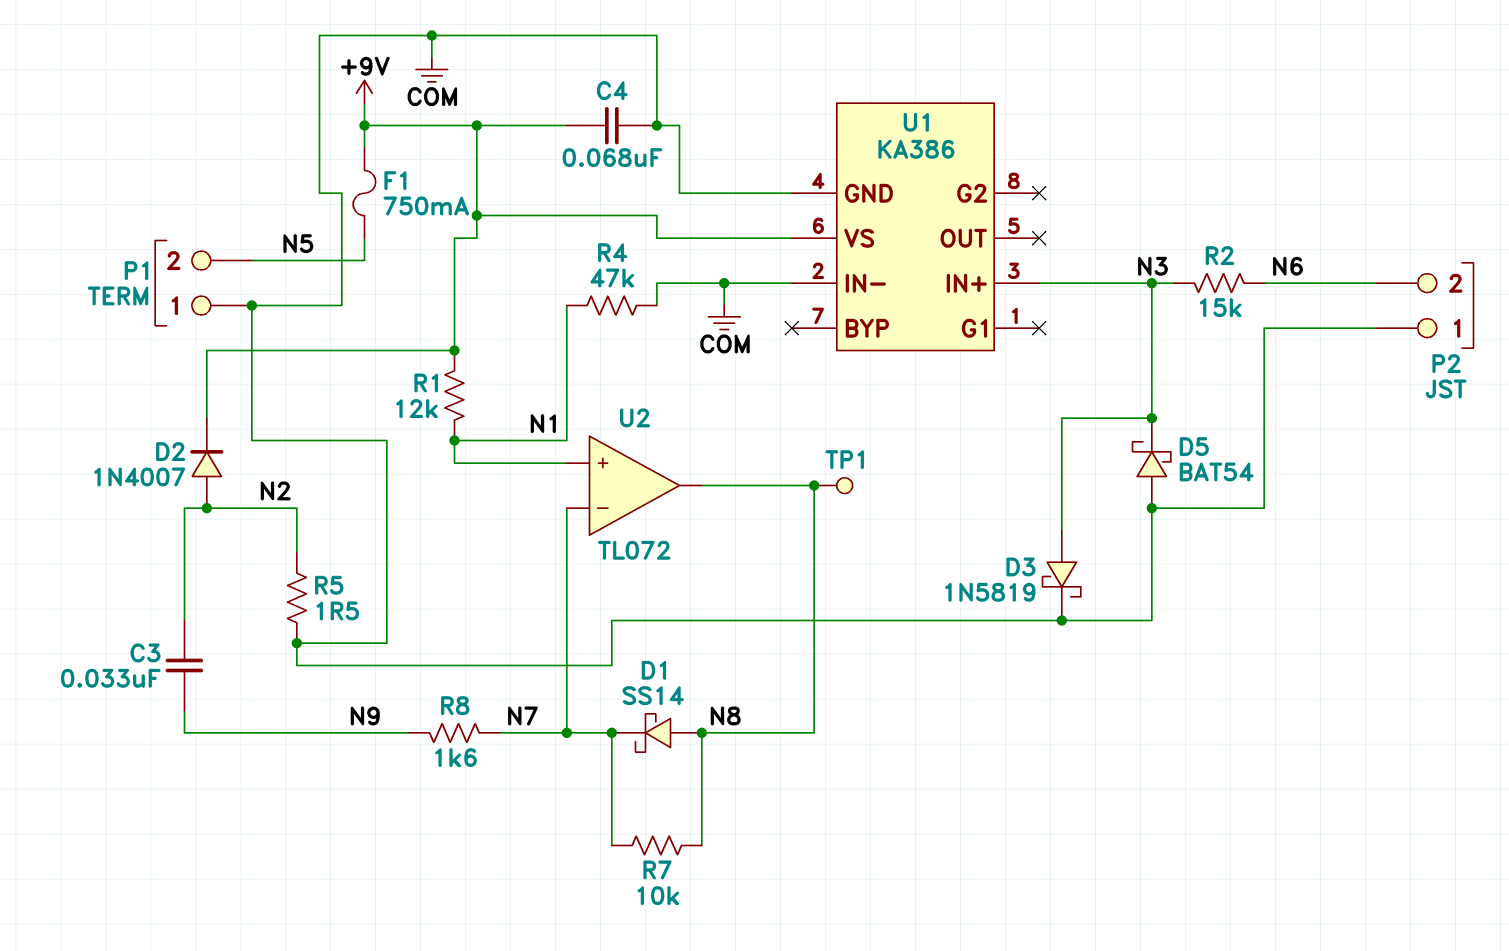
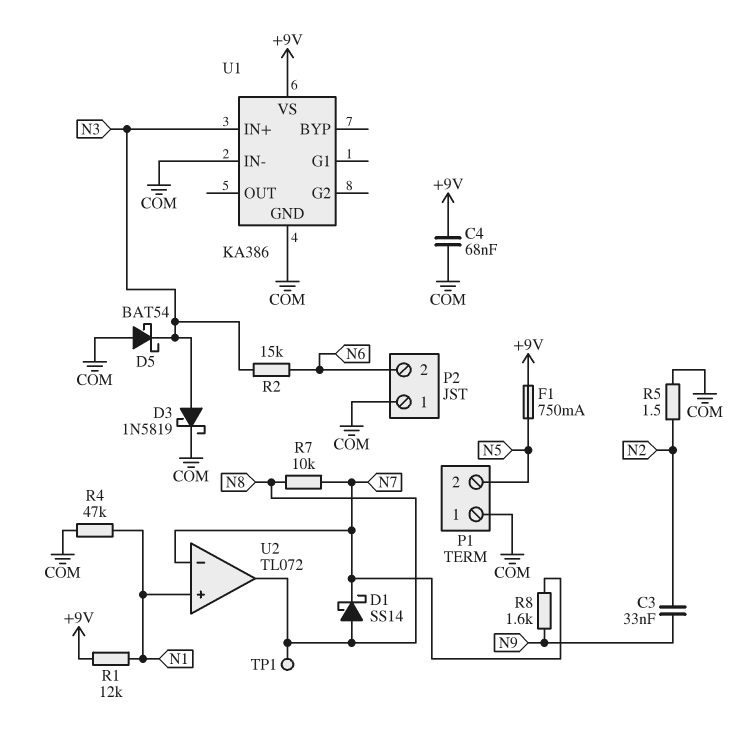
D2: diode 1N4007 (A N2, K +9V) -> none

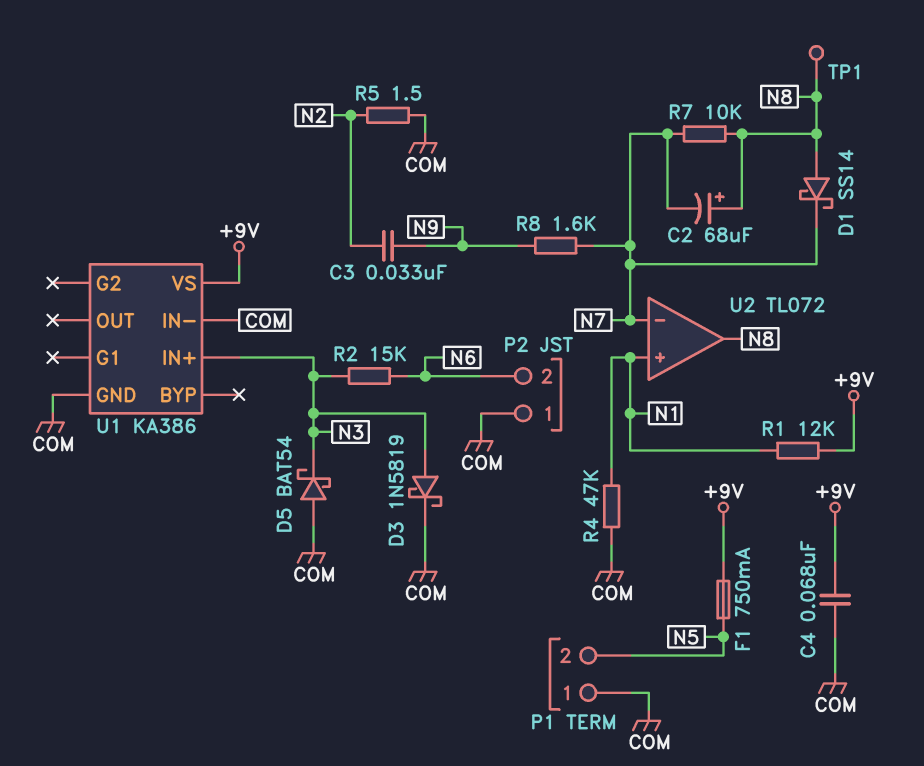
C2: none -> 68uF (plus N8, minus N7)

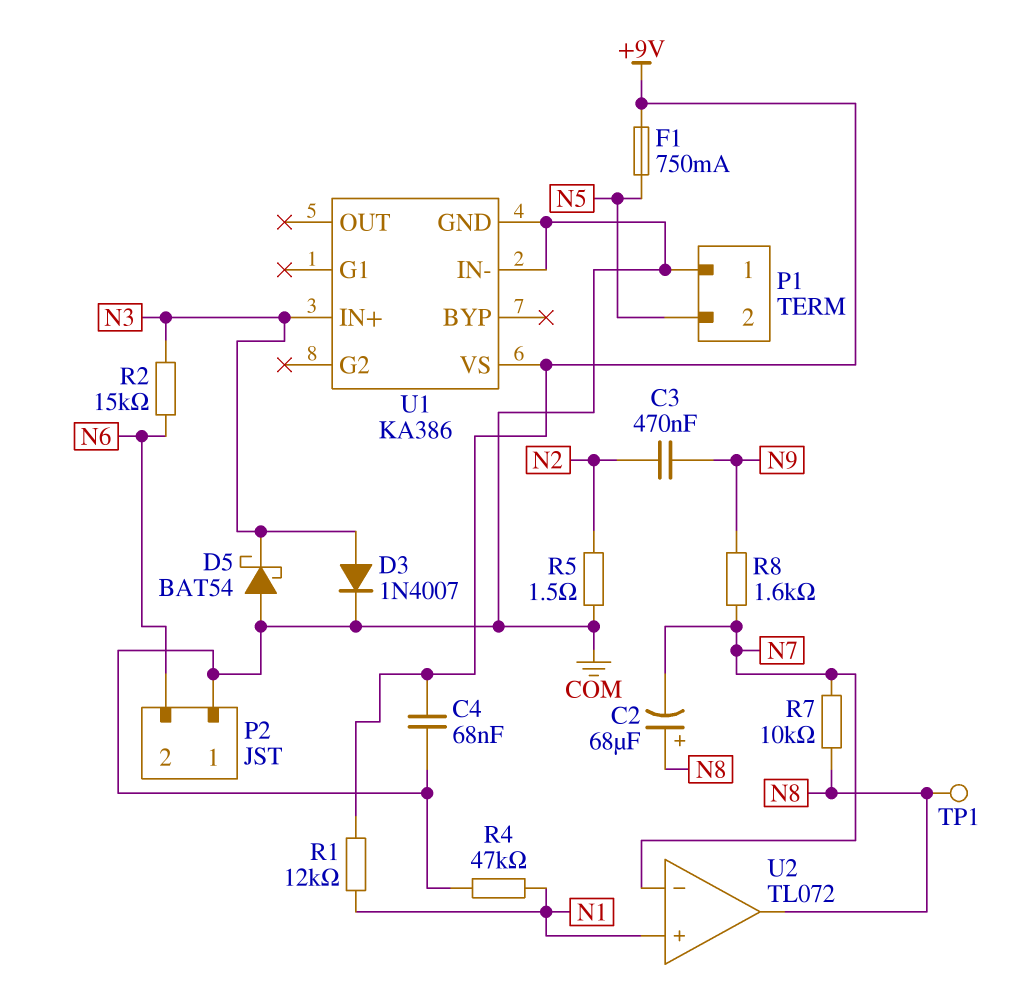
C3: 33nF (N2, N9) -> 470nF (N2, N9)
D1: schottky SS14 (A N8, K N7) -> none
D3: schottky 1N5819 (A N3, K COM) -> diode 1N4007 (A N3, K COM)

